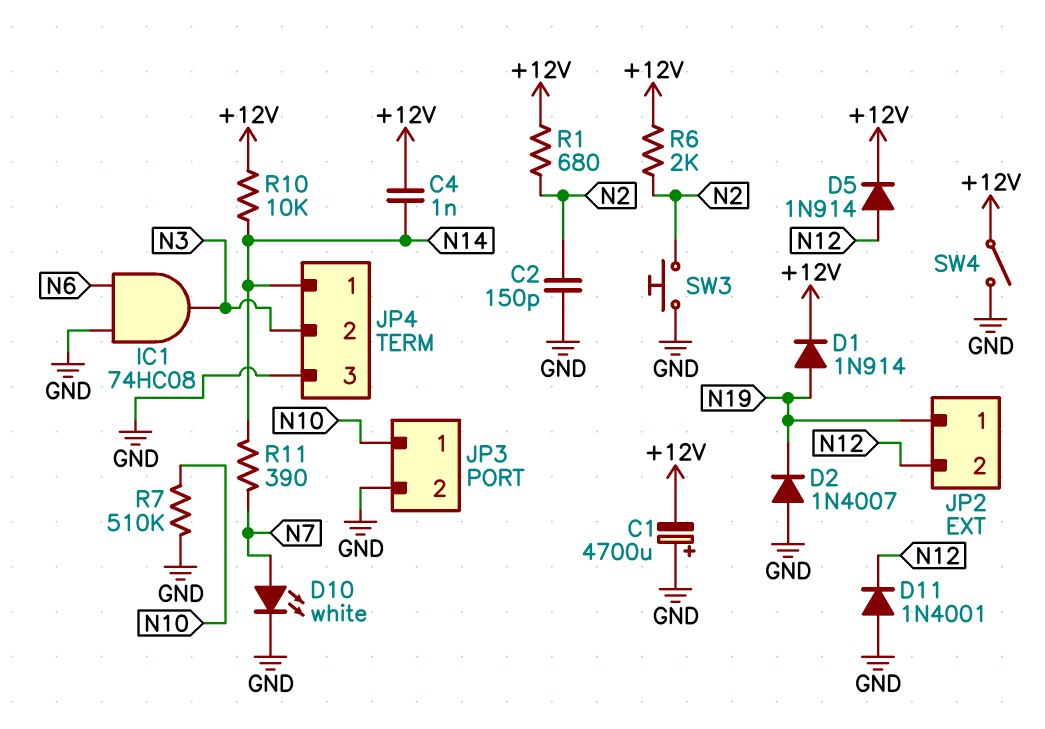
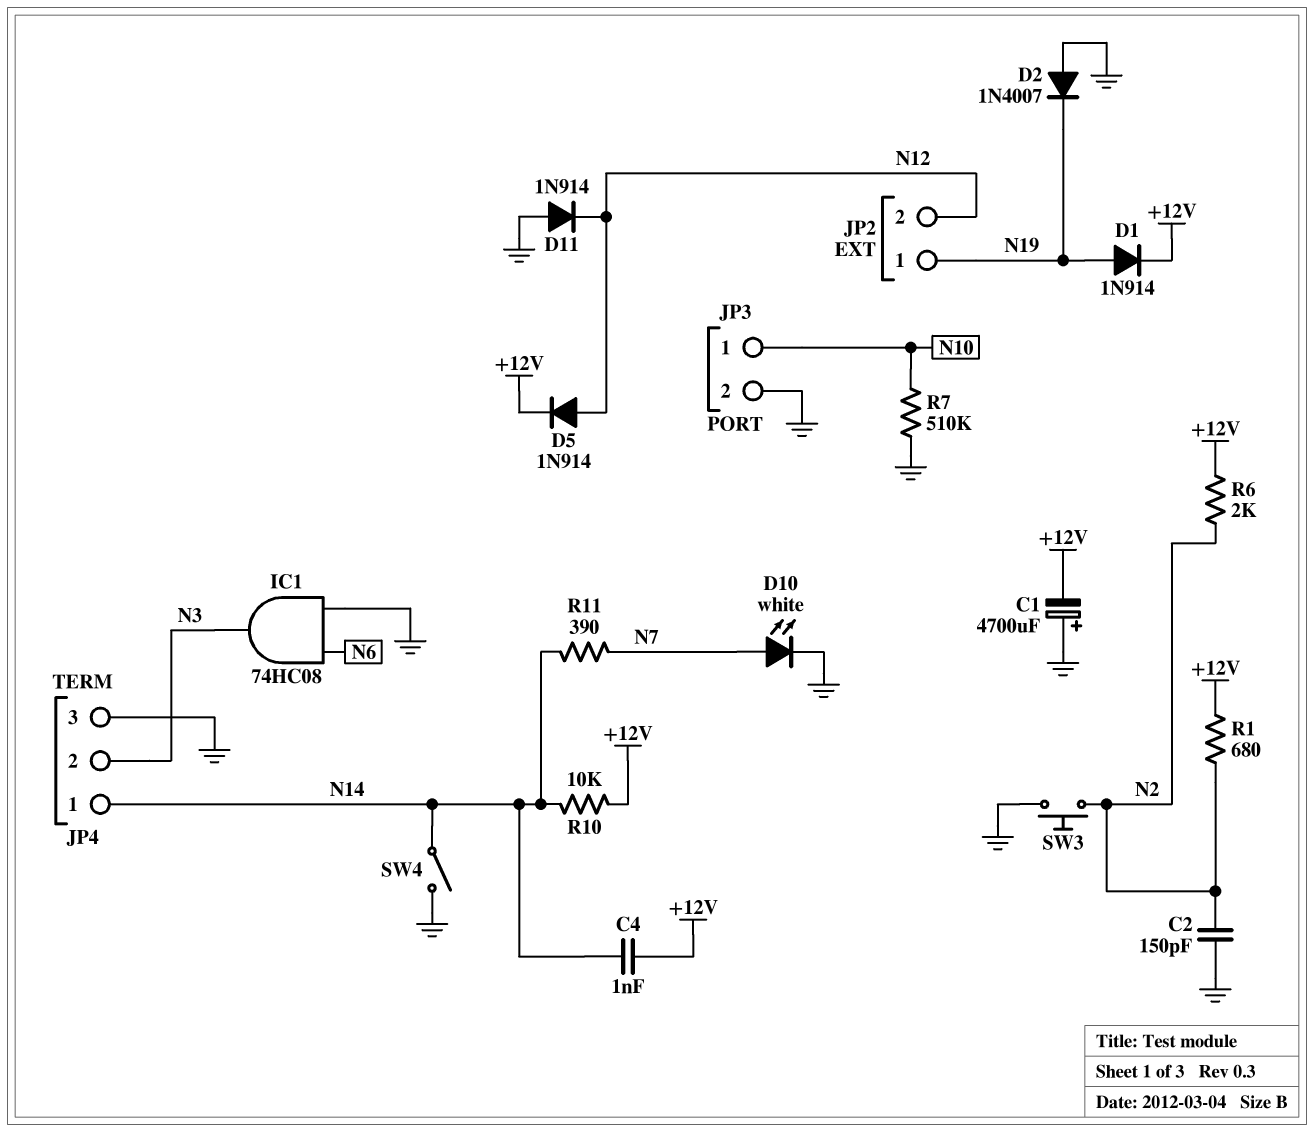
D11: diode 1N4001 (A GND, K N12) -> diode 1N914 (A GND, K N12)
SW4: switch (+12V, GND) -> switch (GND, N14)

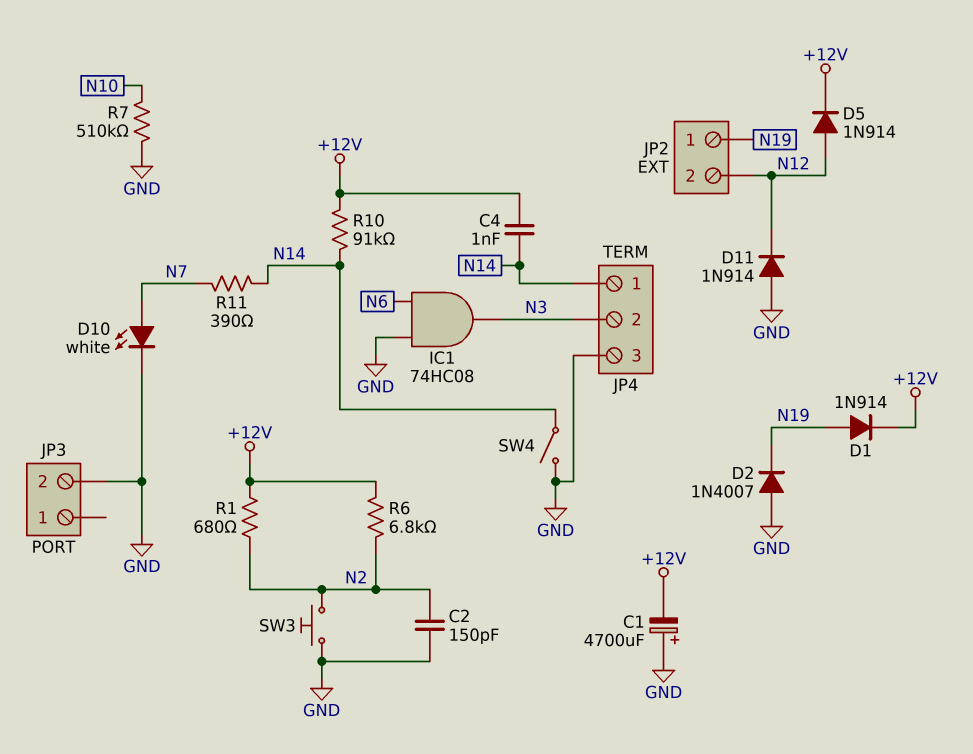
JP3 pin 1: N10 -> none
R6: 2k (+12V, N2) -> 6.8k (+12V, N2)
R10: 10k (+12V, N14) -> 91k (+12V, N14)

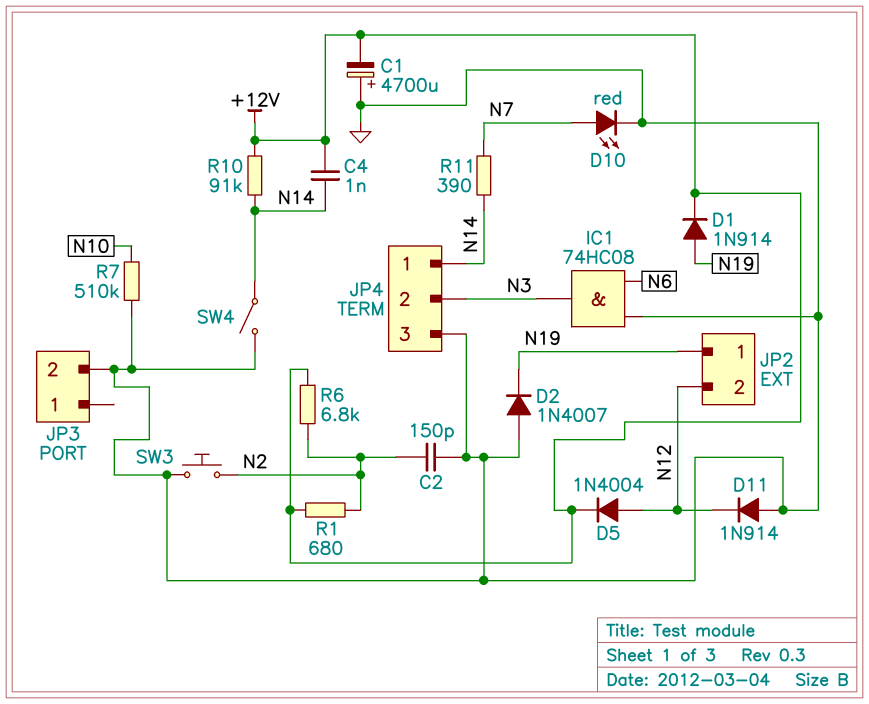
D5: diode 1N914 (A N12, K +12V) -> diode 1N4004 (A N12, K +12V)
D10: LED white (A N7, K GND) -> LED red (A N7, K GND)

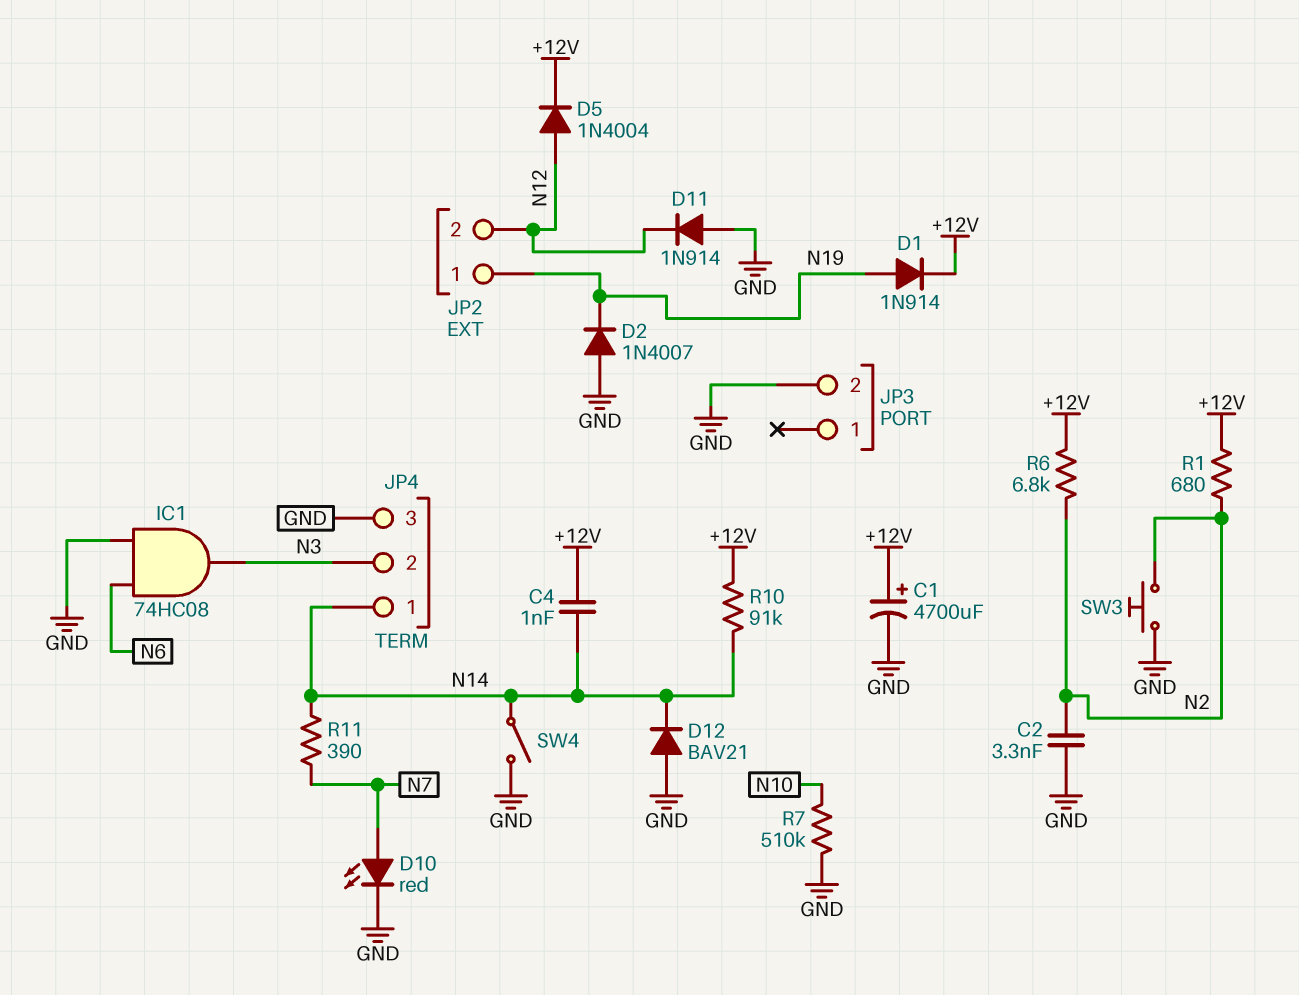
C1: 4700uF (plus GND, minus +12V) -> 4700uF (plus +12V, minus GND)
C2: 150pF (GND, N2) -> 3.3nF (GND, N2)
D12: none -> diode BAV21 (A GND, K N14)

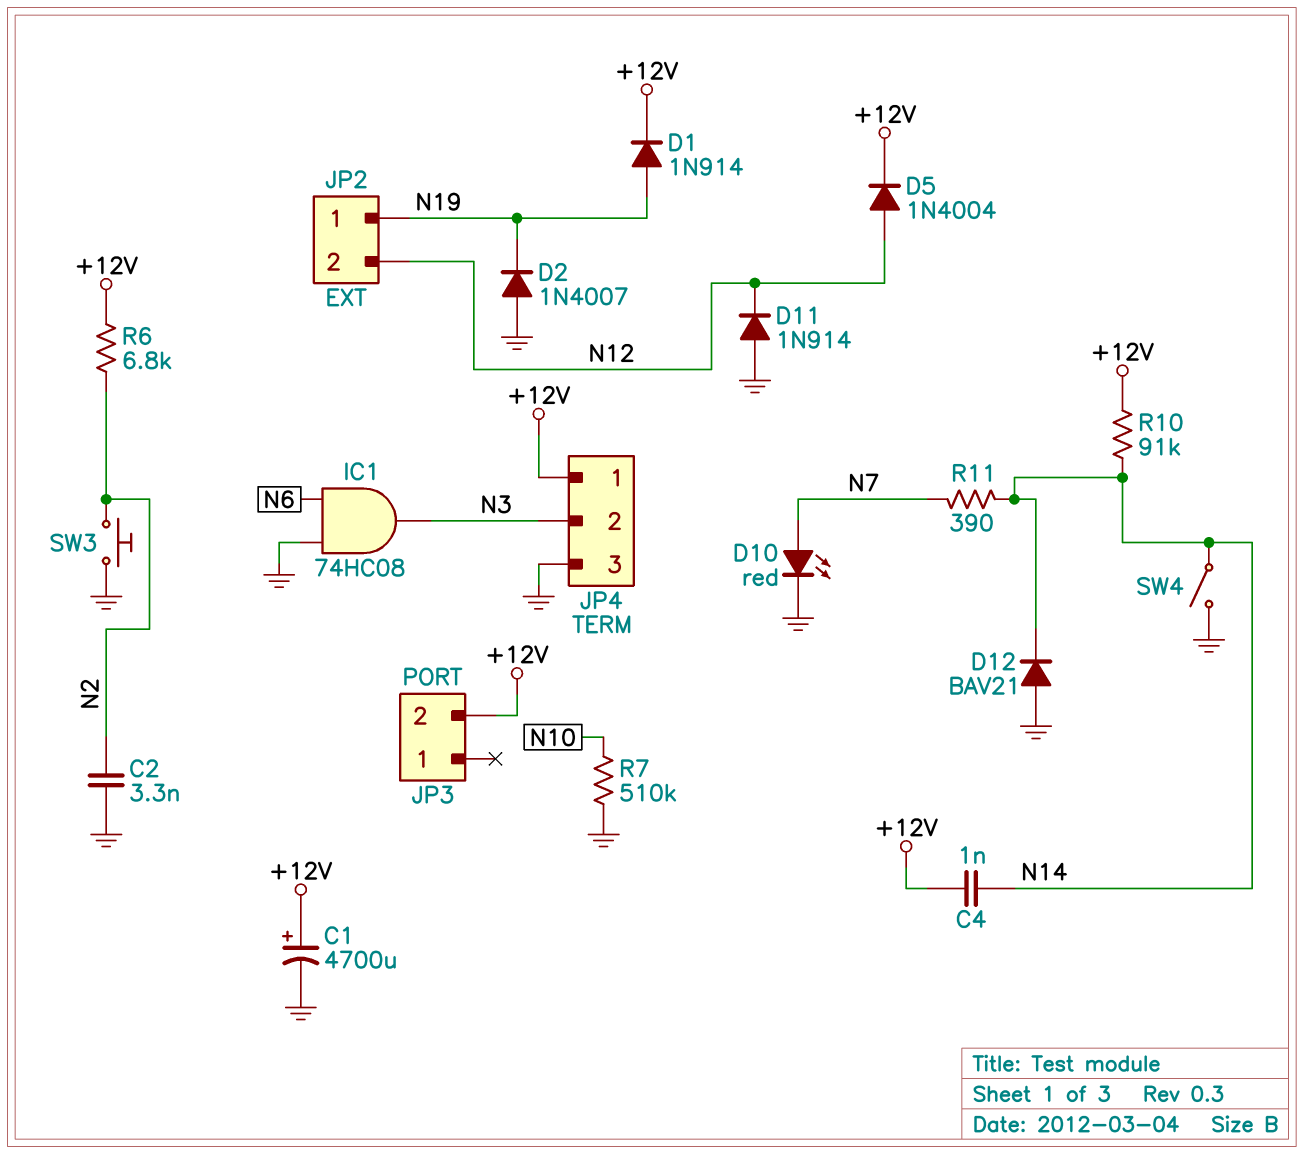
JP3 pin 2: GND -> +12V
JP4 pin 1: N14 -> +12V
R1: 680 (+12V, N2) -> none

